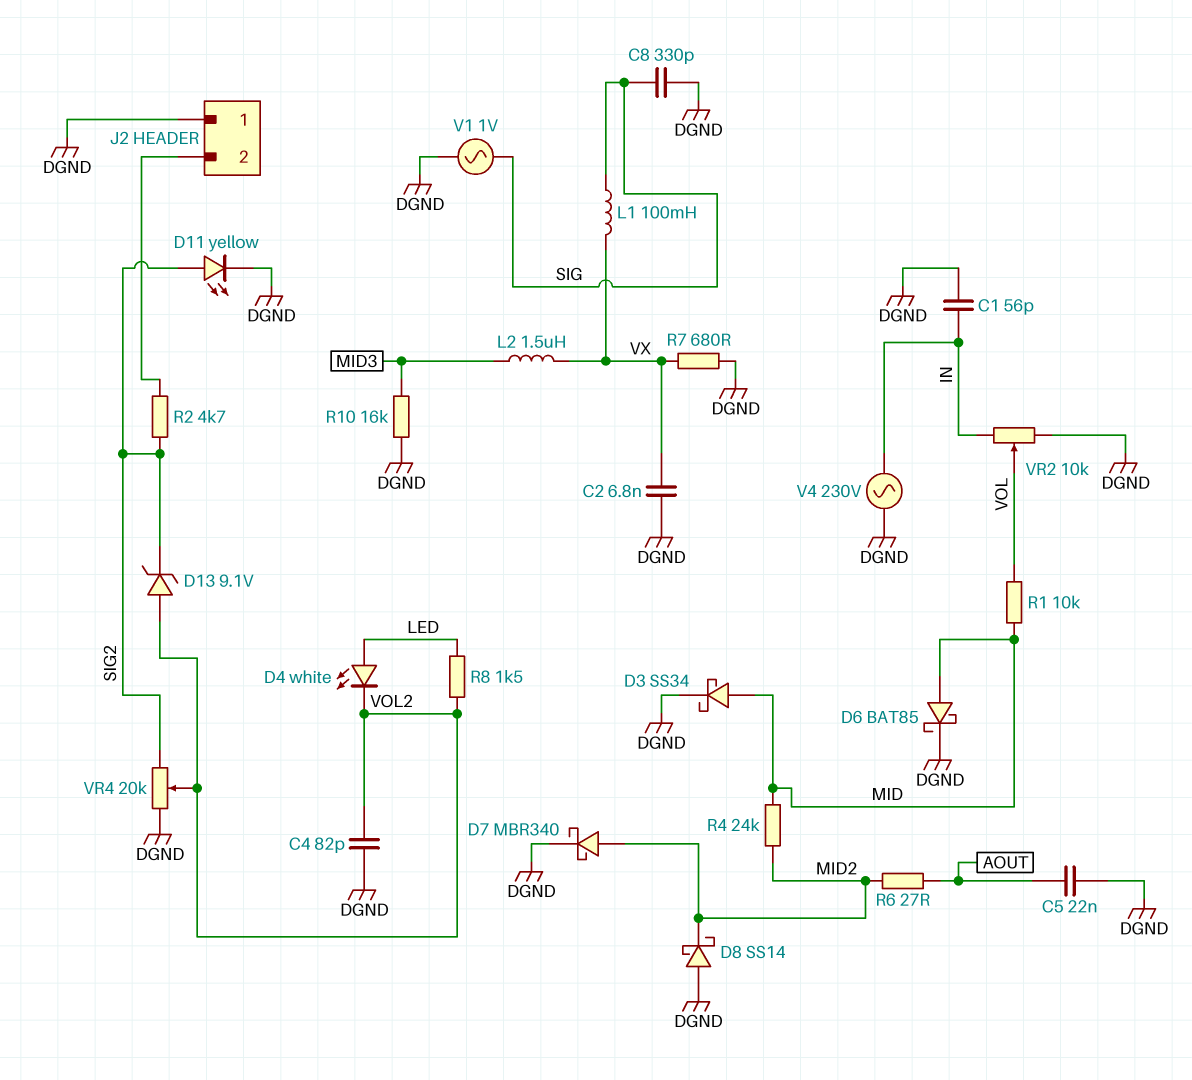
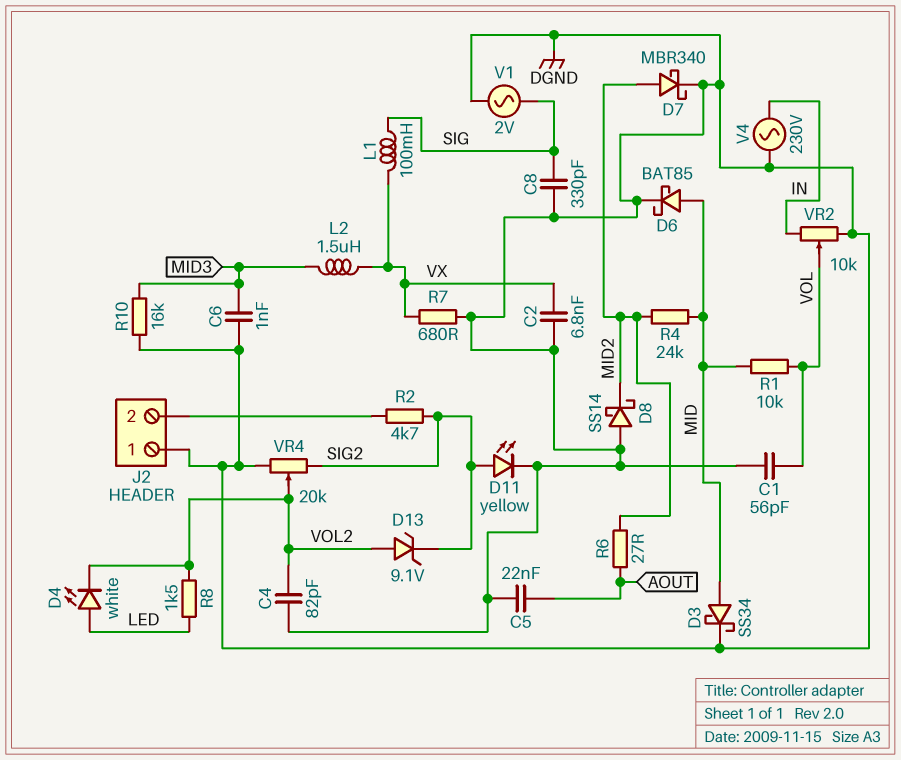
C1: 56pF (DGND, IN) -> 56pF (DGND, VOL)
C6: none -> 1nF (DGND, MID3)
V1: AC 1V (DGND, SIG) -> AC 2V (DGND, SIG)

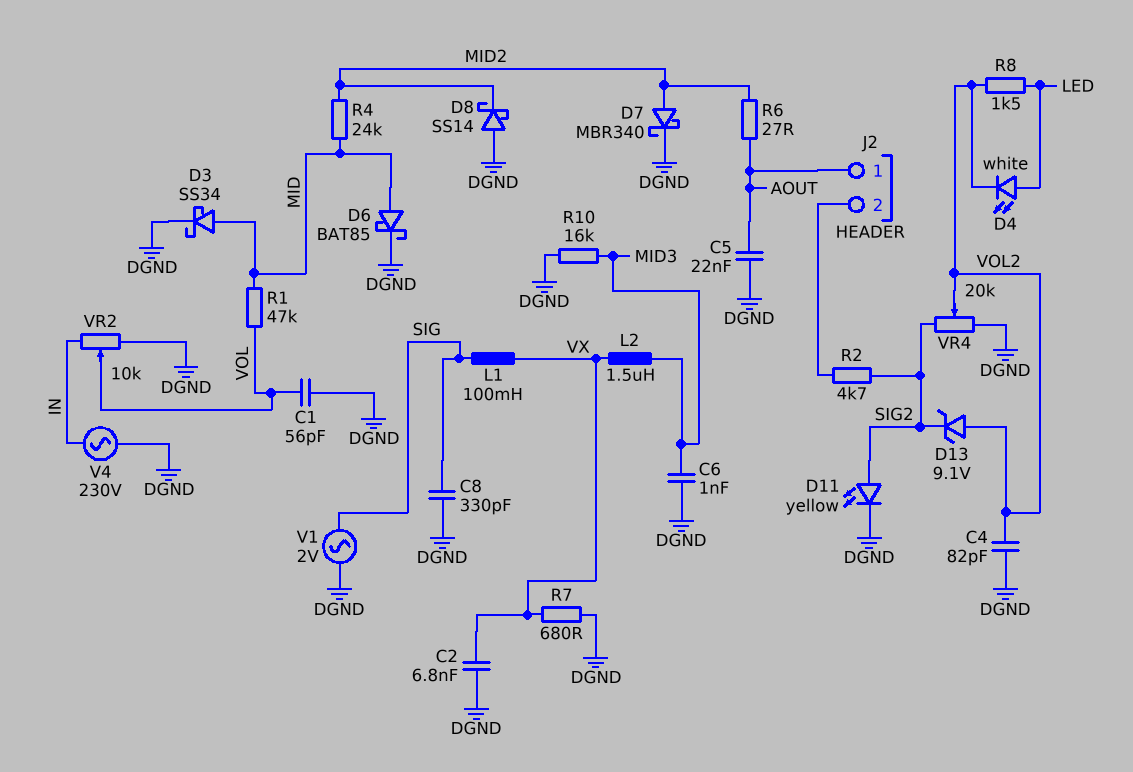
J2 pin 1: DGND -> AOUT
R1: 10k (MID, VOL) -> 47k (MID, VOL)

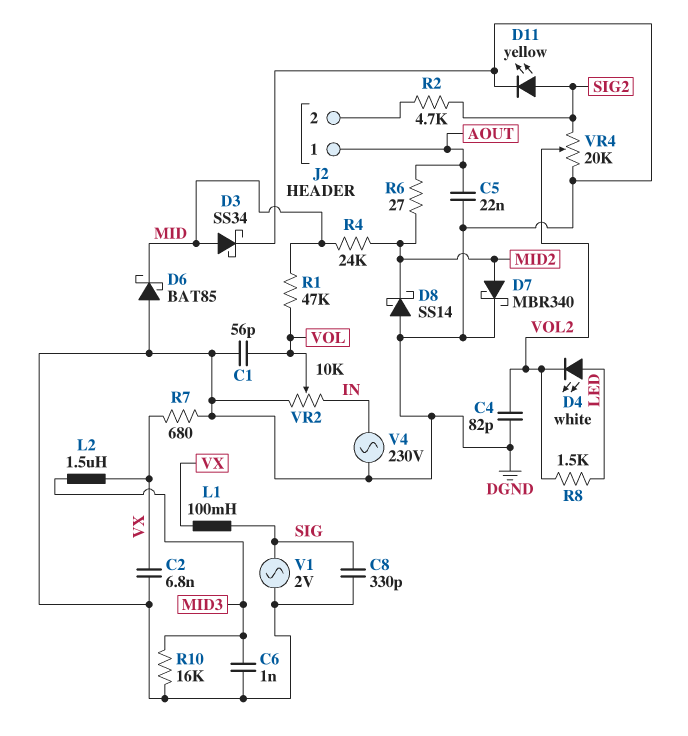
D6: schottky BAT85 (A MID, K DGND) -> schottky BAT85 (A DGND, K MID)
D13: zener 9.1V (A VOL2, K SIG2) -> none

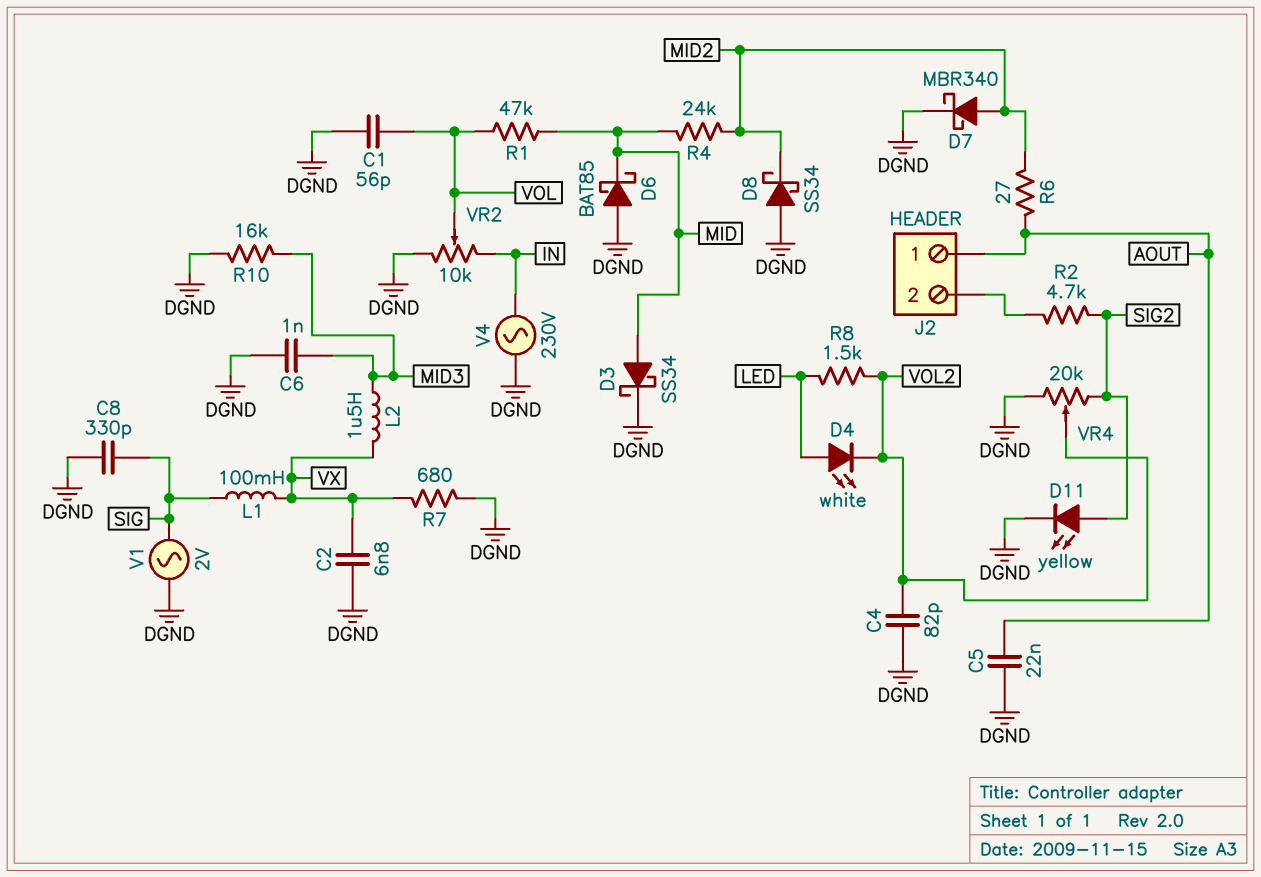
D8: schottky SS14 (A DGND, K MID2) -> schottky SS34 (A DGND, K MID2)

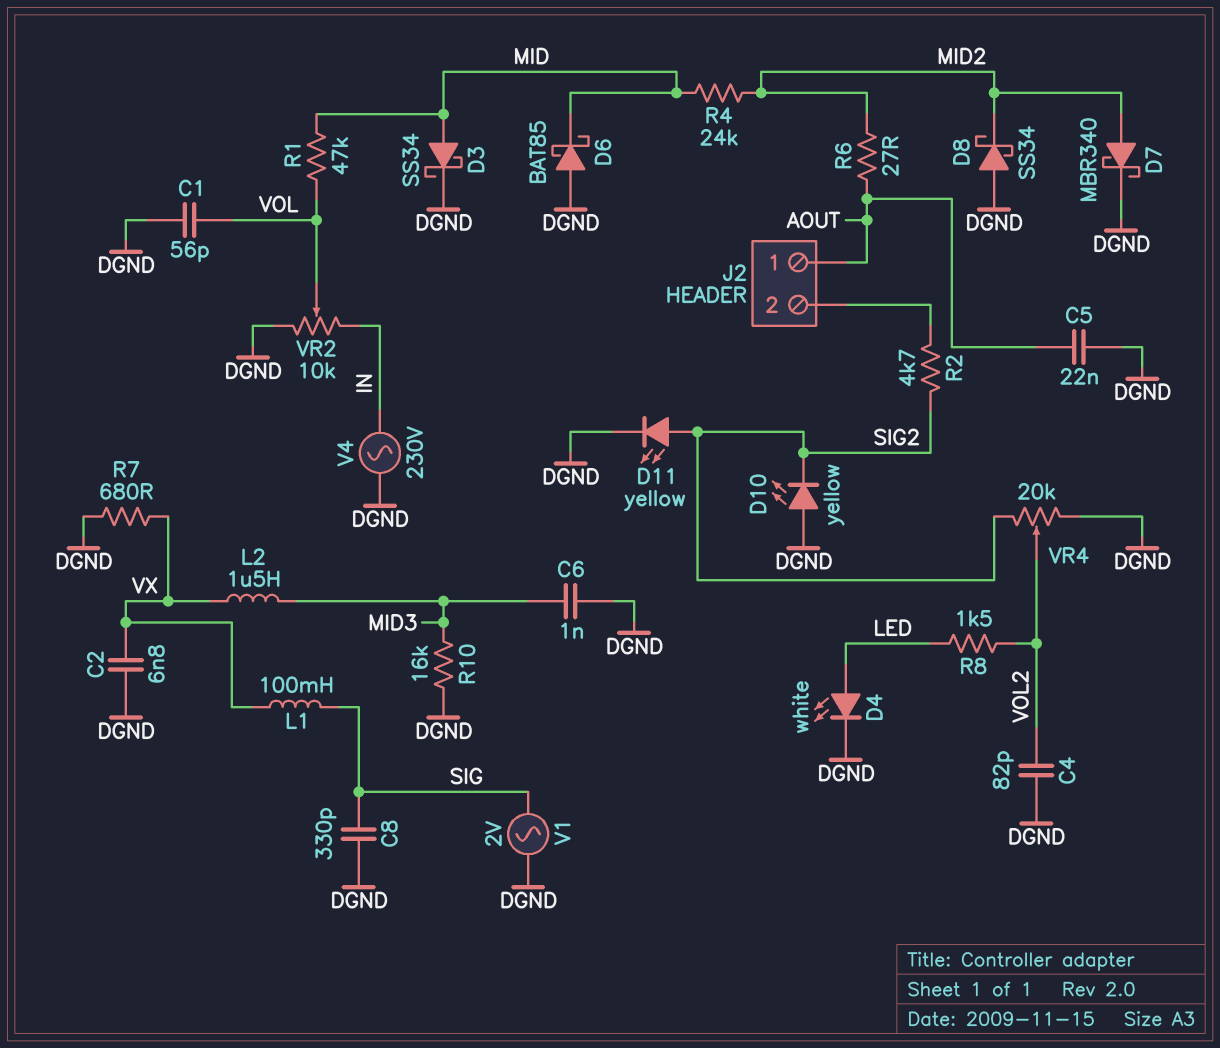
D4: LED white (A LED, K VOL2) -> LED white (A LED, K DGND)
D10: none -> LED yellow (A DGND, K SIG2)

